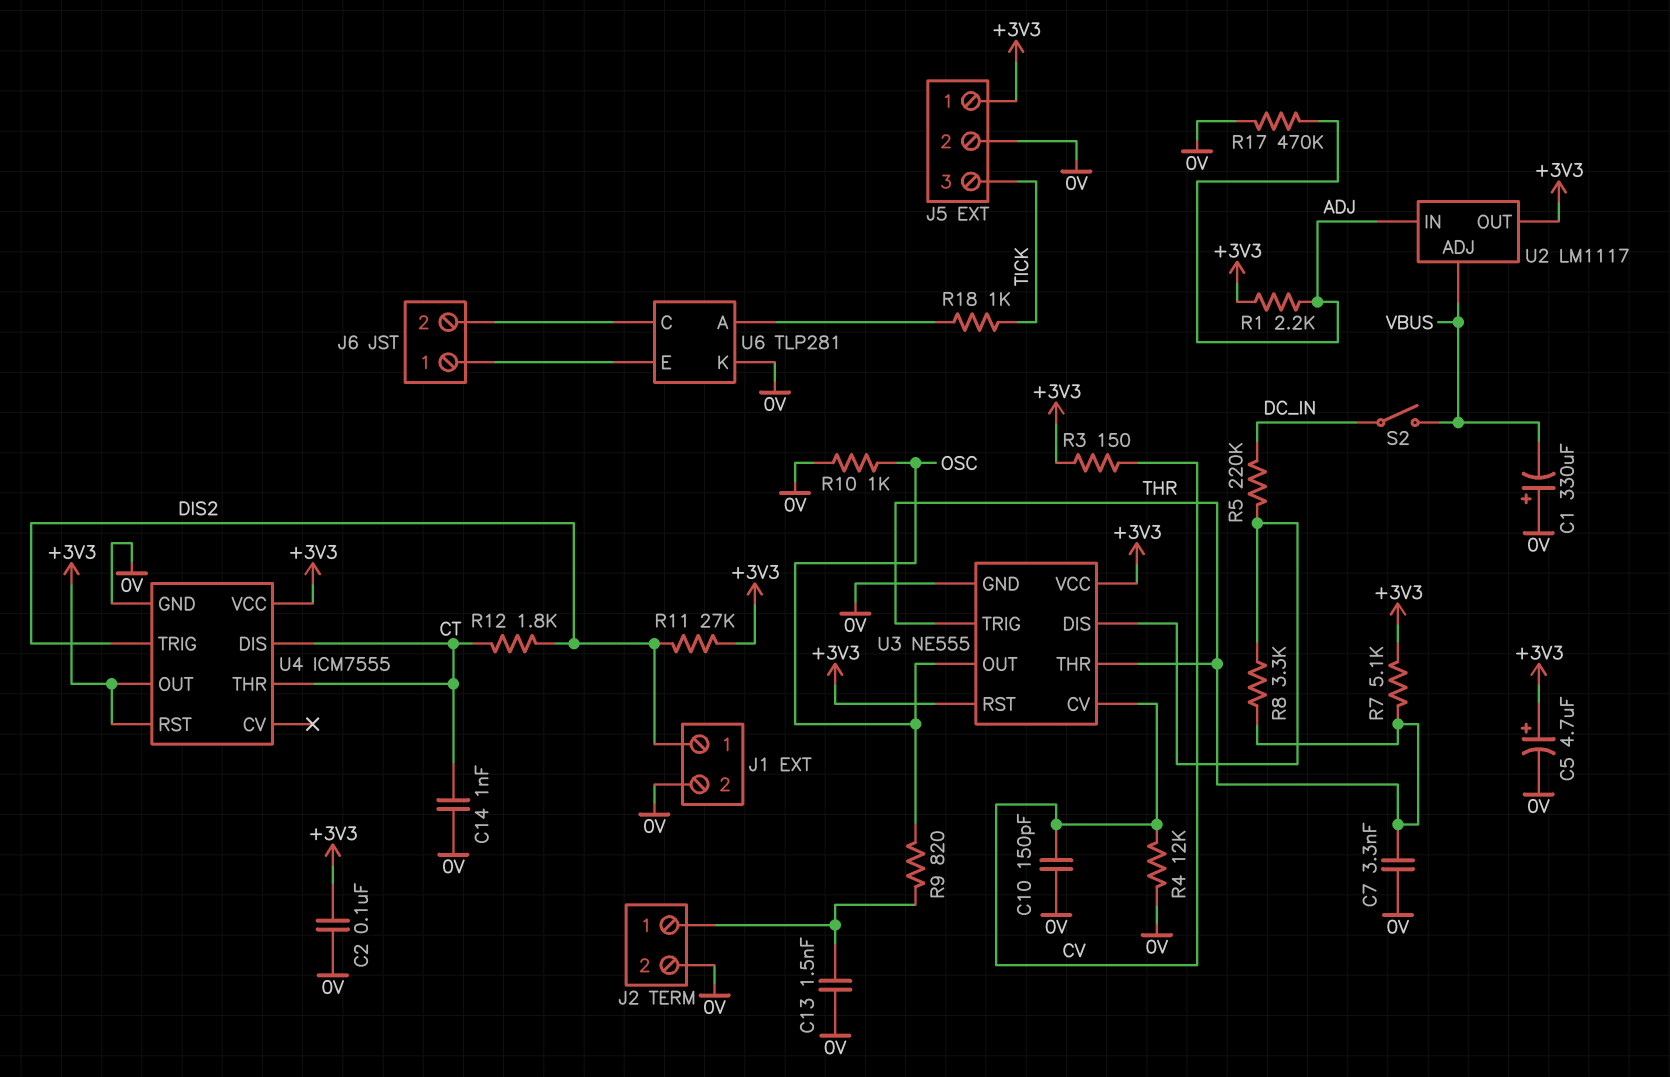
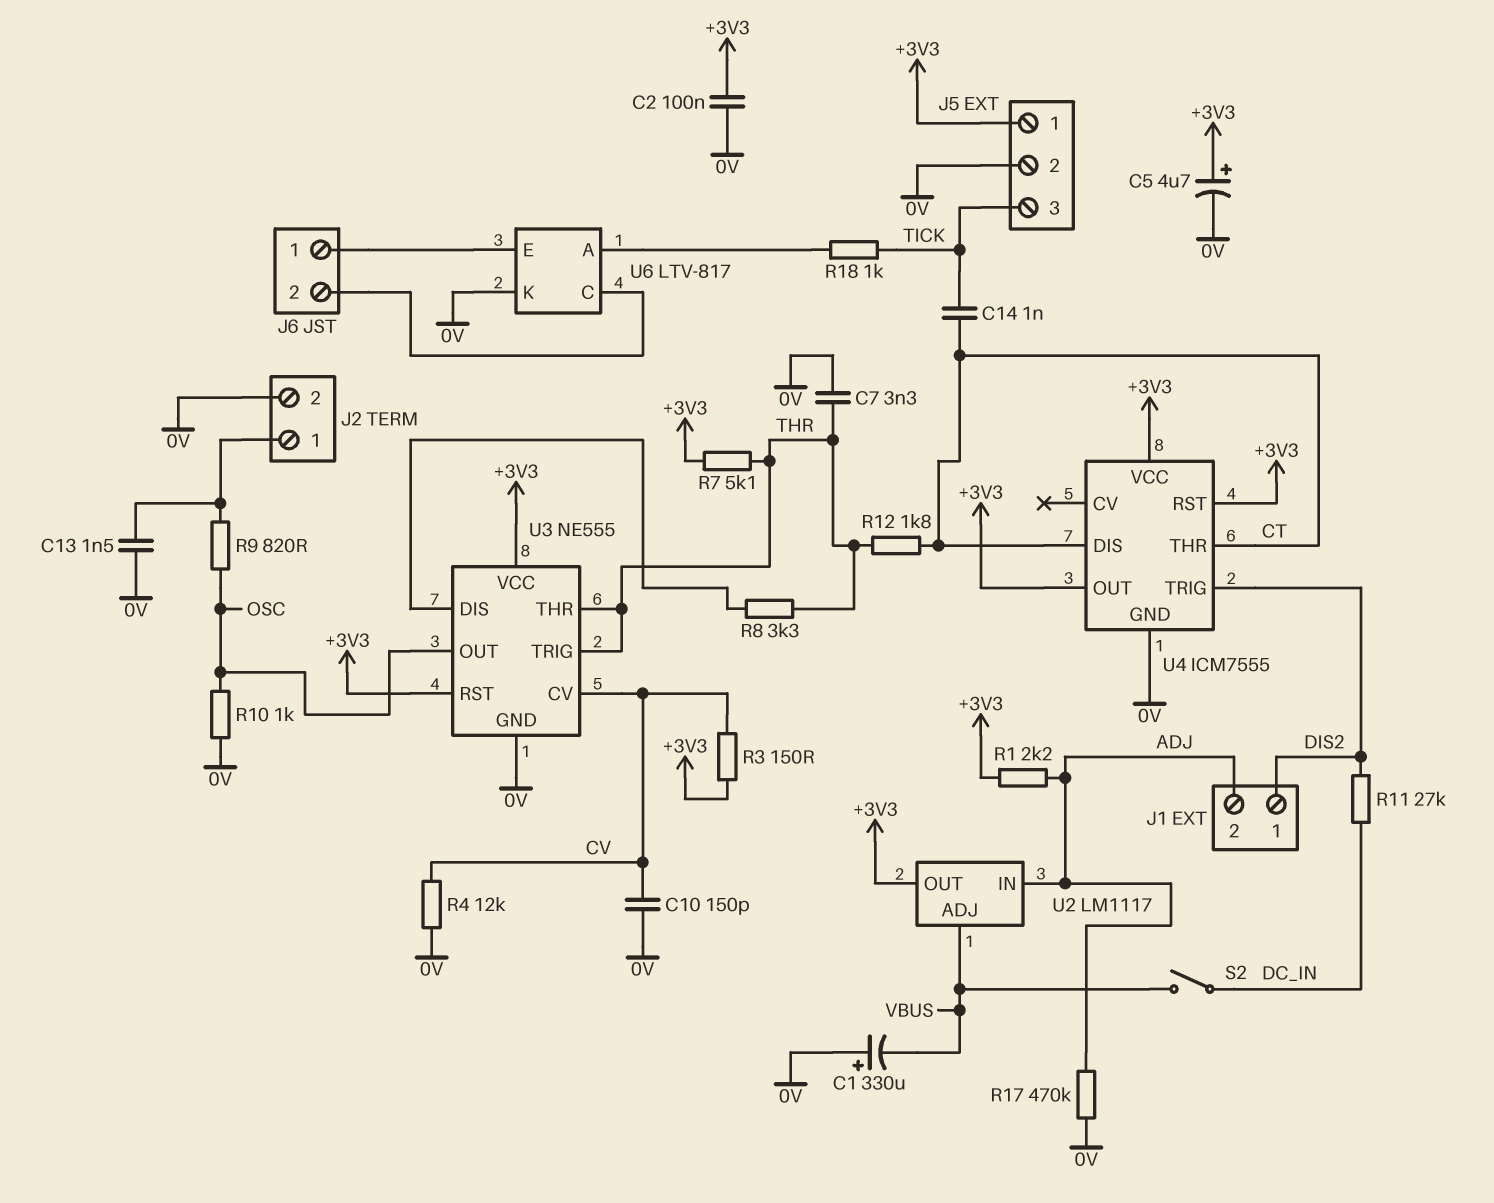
C14: 1nF (0V, CT) -> 1nF (CT, TICK)
J1 pin 2: 0V -> ADJ
R5: 220k (DC_IN, U3/DIS) -> none
R11: 27k (+3V3, DIS2) -> 27k (DC_IN, DIS2)
R12: 1.8k (CT, DIS2) -> 1.8k (CT, THR)
U6: TLP281 -> LTV-817

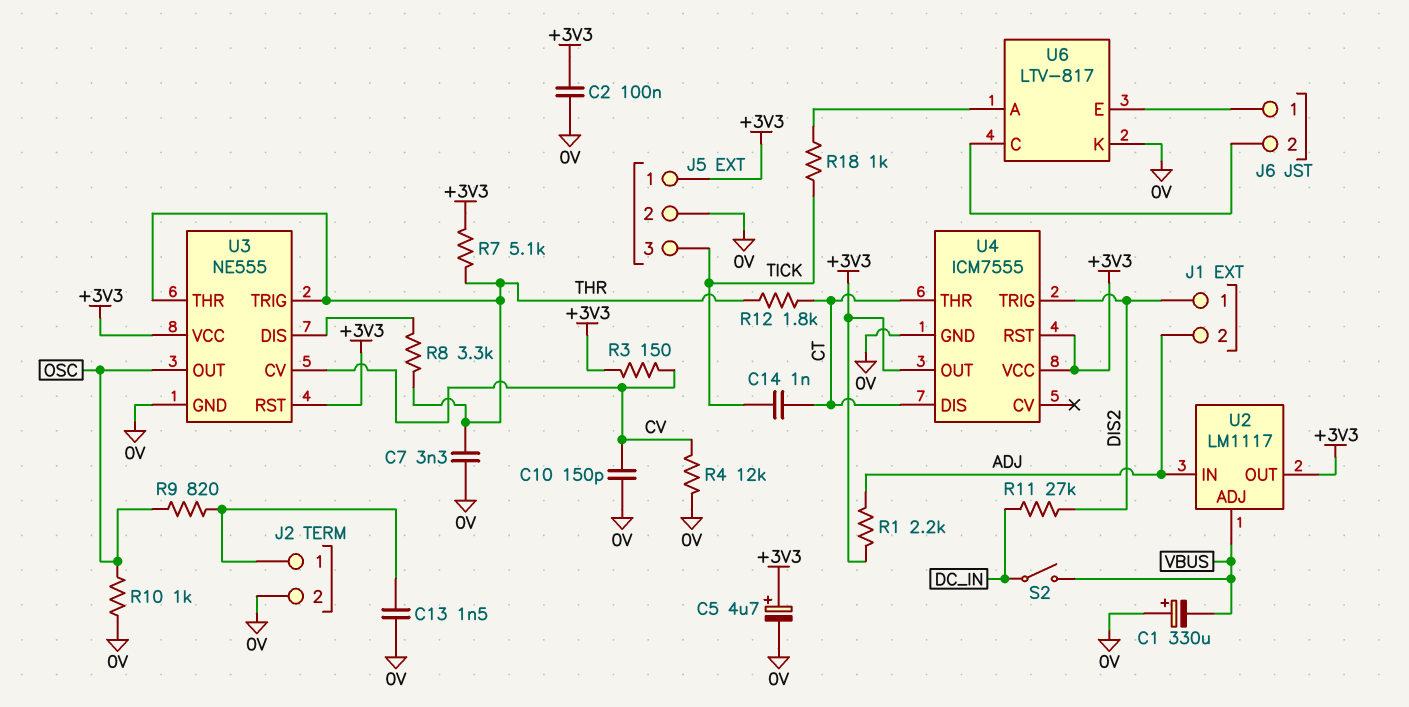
R17: 470k (0V, ADJ) -> none

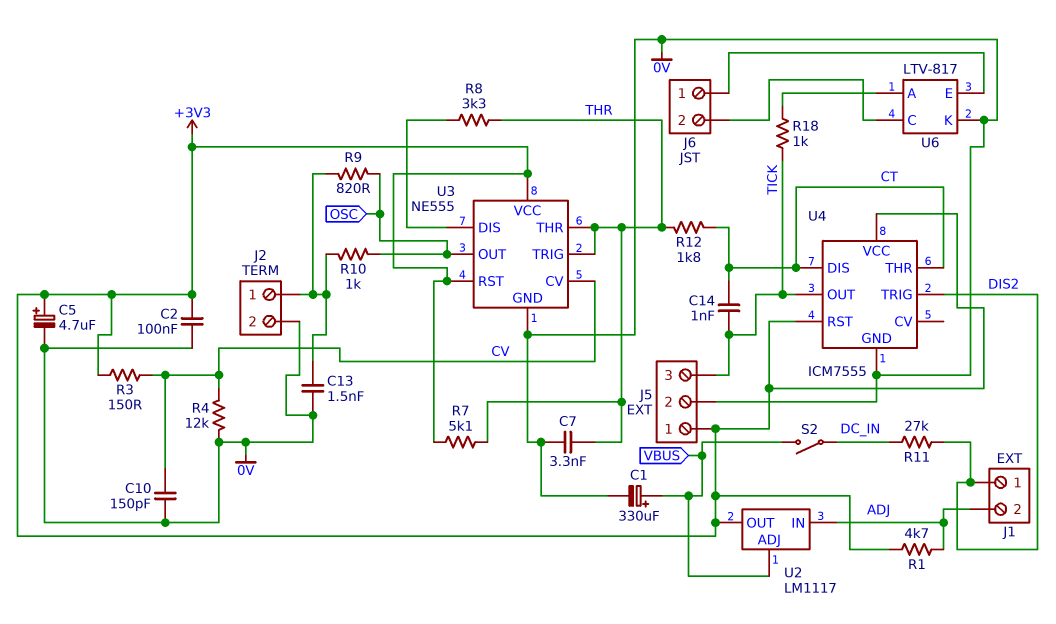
C1: 330uF (plus 0V, minus VBUS) -> 330uF (plus VBUS, minus 0V)
R1: 2.2k (+3V3, ADJ) -> 4.7k (+3V3, ADJ)
R10: 1k (0V, OSC) -> 1k (J2/1, OSC)
U4 pin OUT: +3V3 -> TICK

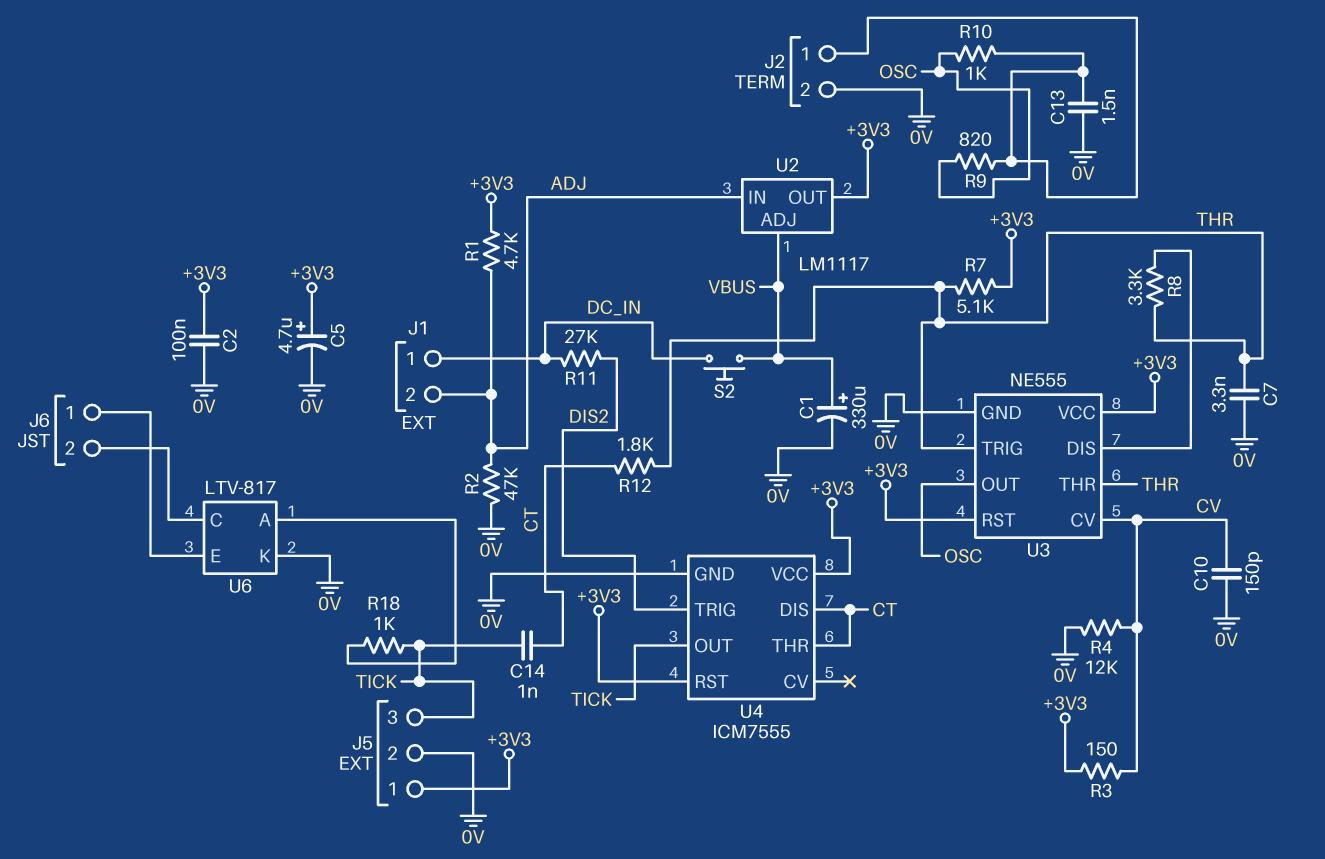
J1 pin 1: DIS2 -> DC_IN
R2: none -> 47k (0V, ADJ)
S2: switch (DC_IN, VBUS) -> button (DC_IN, VBUS)

